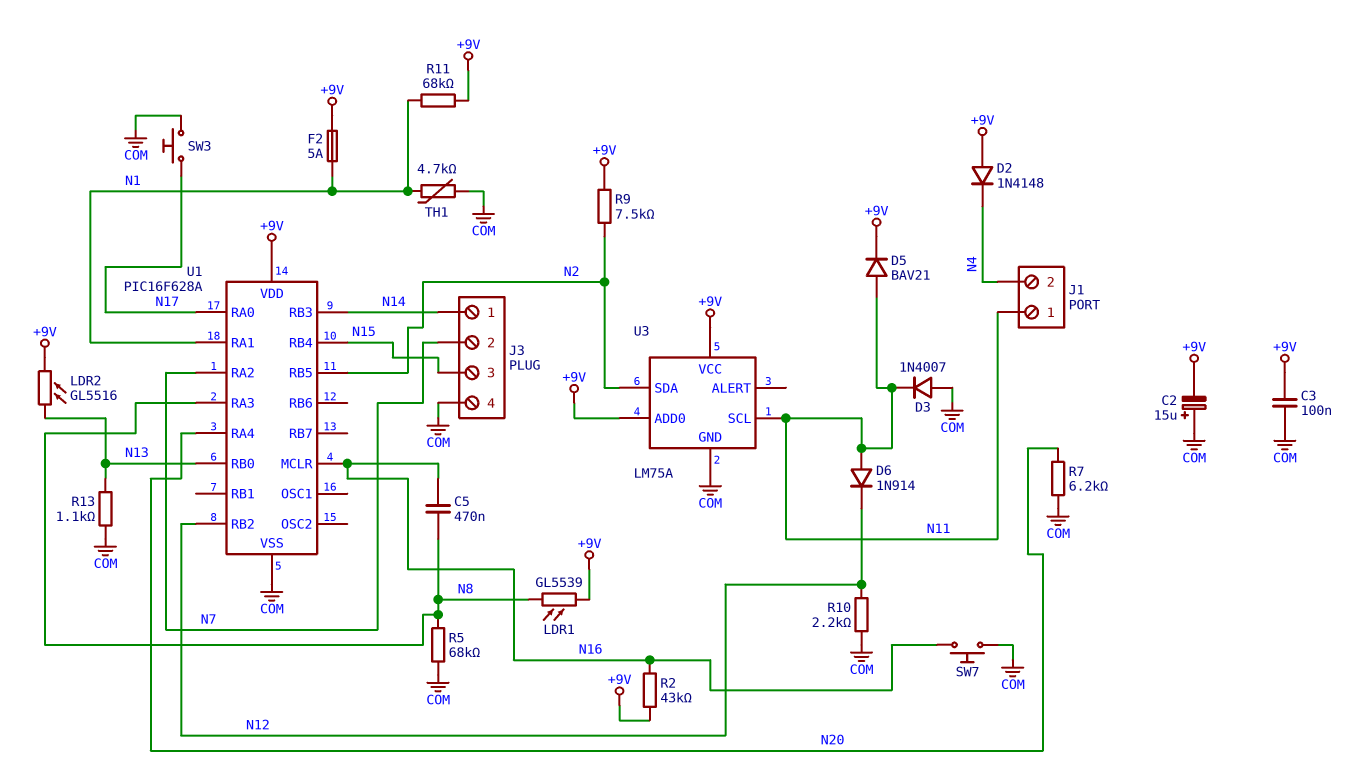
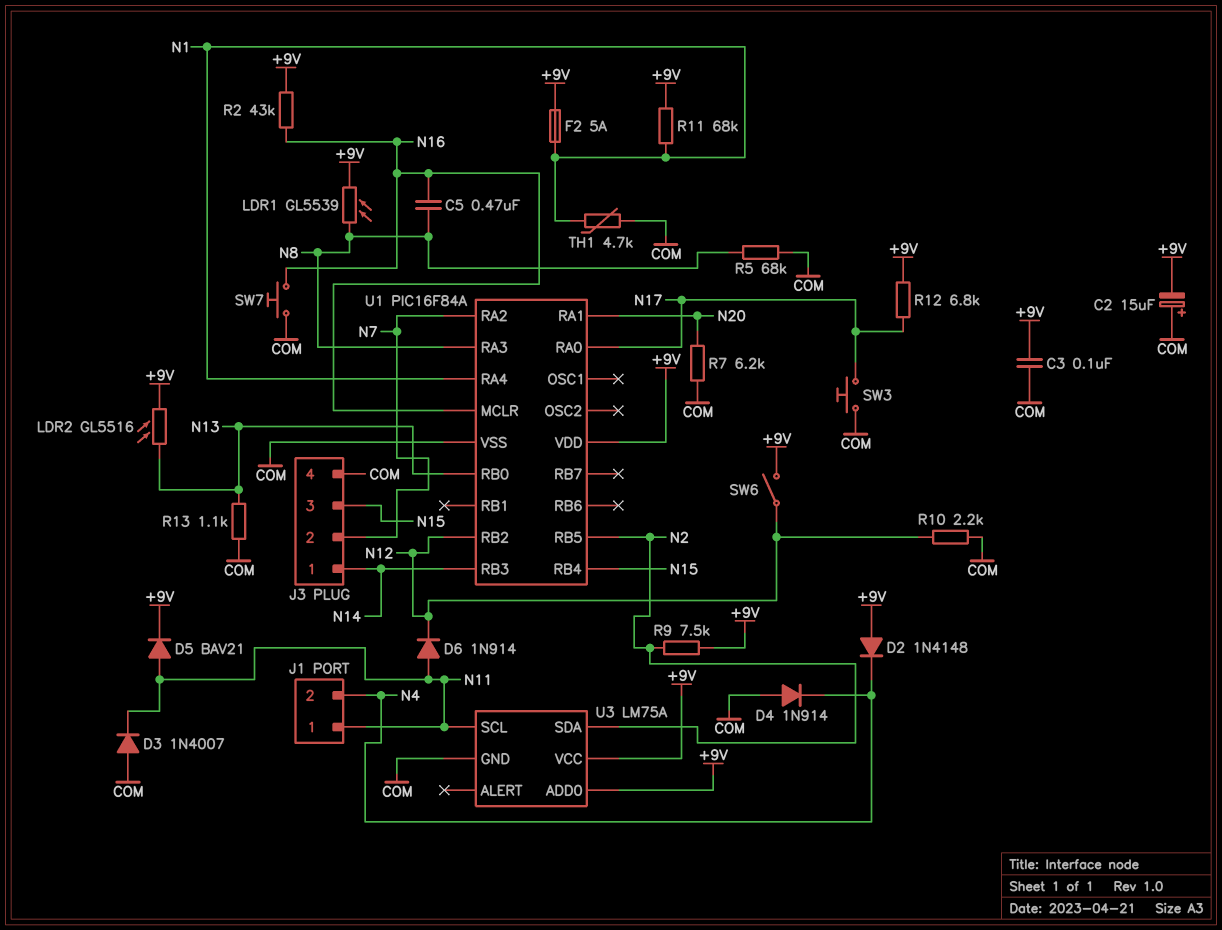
D4: none -> diode 1N914 (A COM, K N4)
R12: none -> 6.8k (+9V, N17)
SW6: none -> switch (+9V, N12)
U1: PIC16F628A -> PIC16F84A
U1 pin RA1: N1 -> N20
U1 pin RA4: N20 -> N1

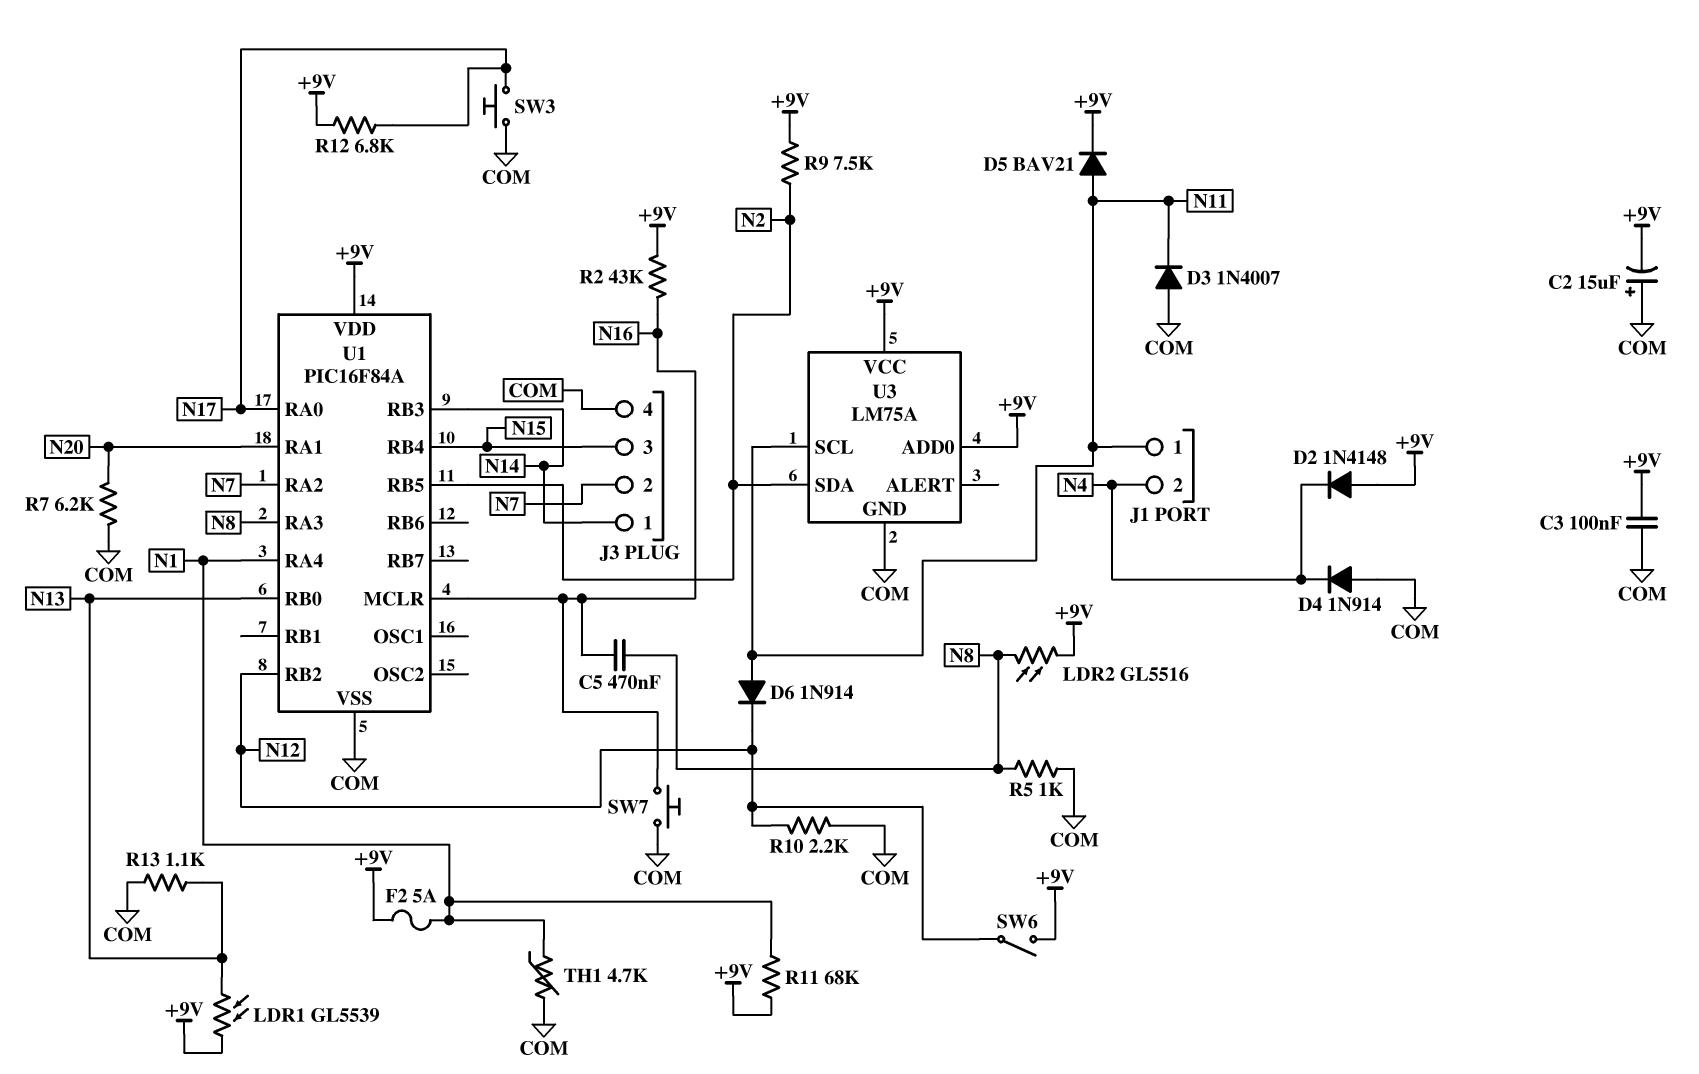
LDR1: GL5539 (+9V, N8) -> GL5539 (+9V, N13)
LDR2: GL5516 (+9V, N13) -> GL5516 (+9V, N8)
R5: 68k (COM, N8) -> 1k (COM, N8)

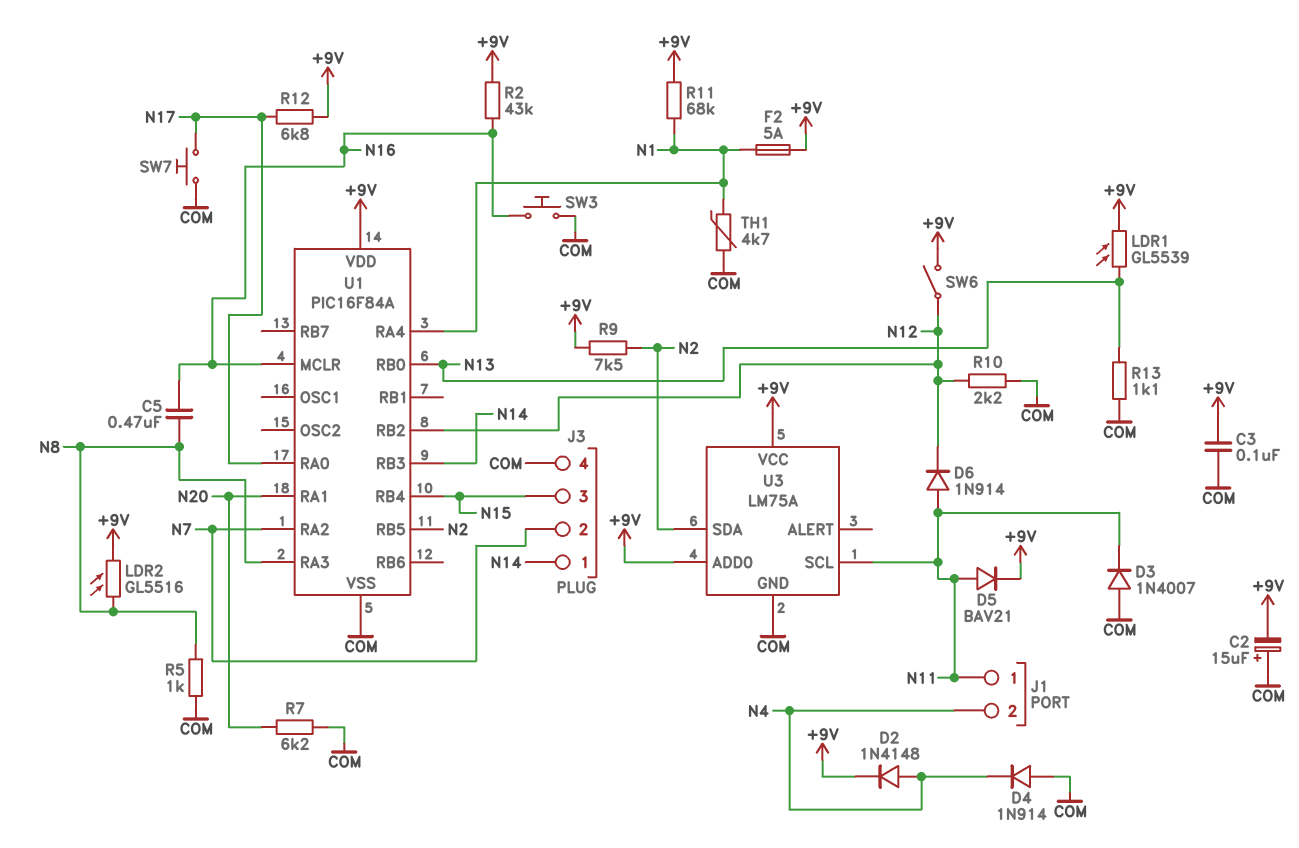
D2: diode 1N4148 (A +9V, K N4) -> diode 1N4148 (A N4, K +9V)
SW3: button (COM, N17) -> button (COM, N16)
SW7: button (COM, N16) -> button (COM, N17)

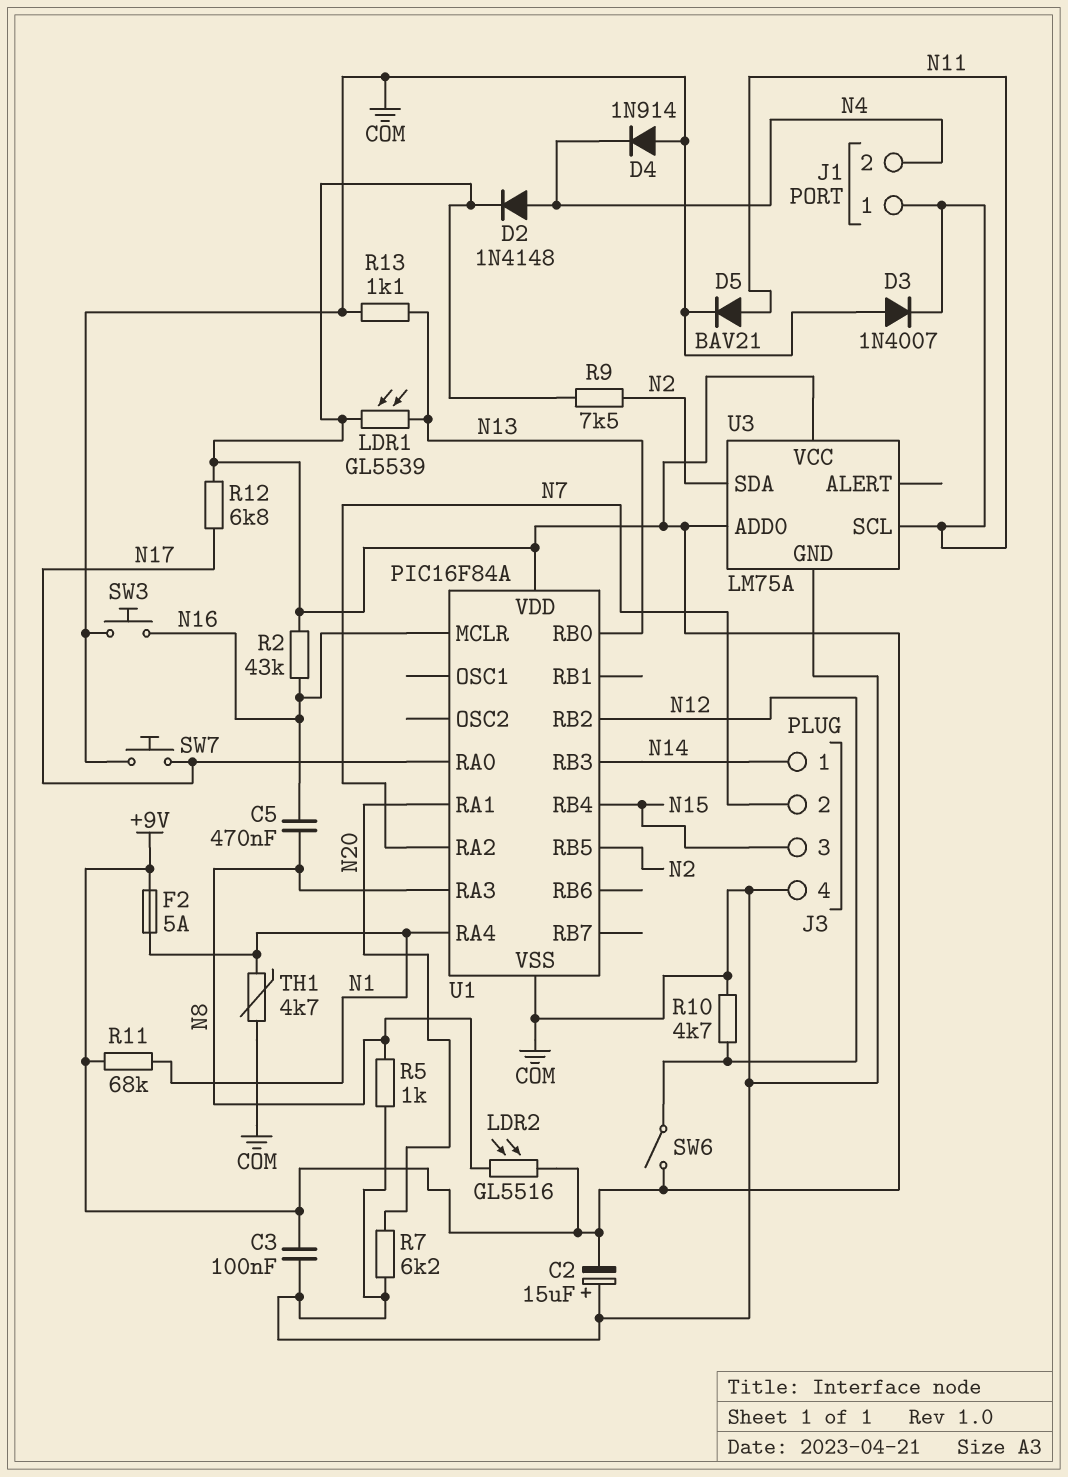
D5: diode BAV21 (A N11, K +9V) -> diode BAV21 (A N11, K COM)
D6: diode 1N914 (A N11, K N12) -> none
R10: 2.2k (COM, N12) -> 4.7k (COM, N12)

